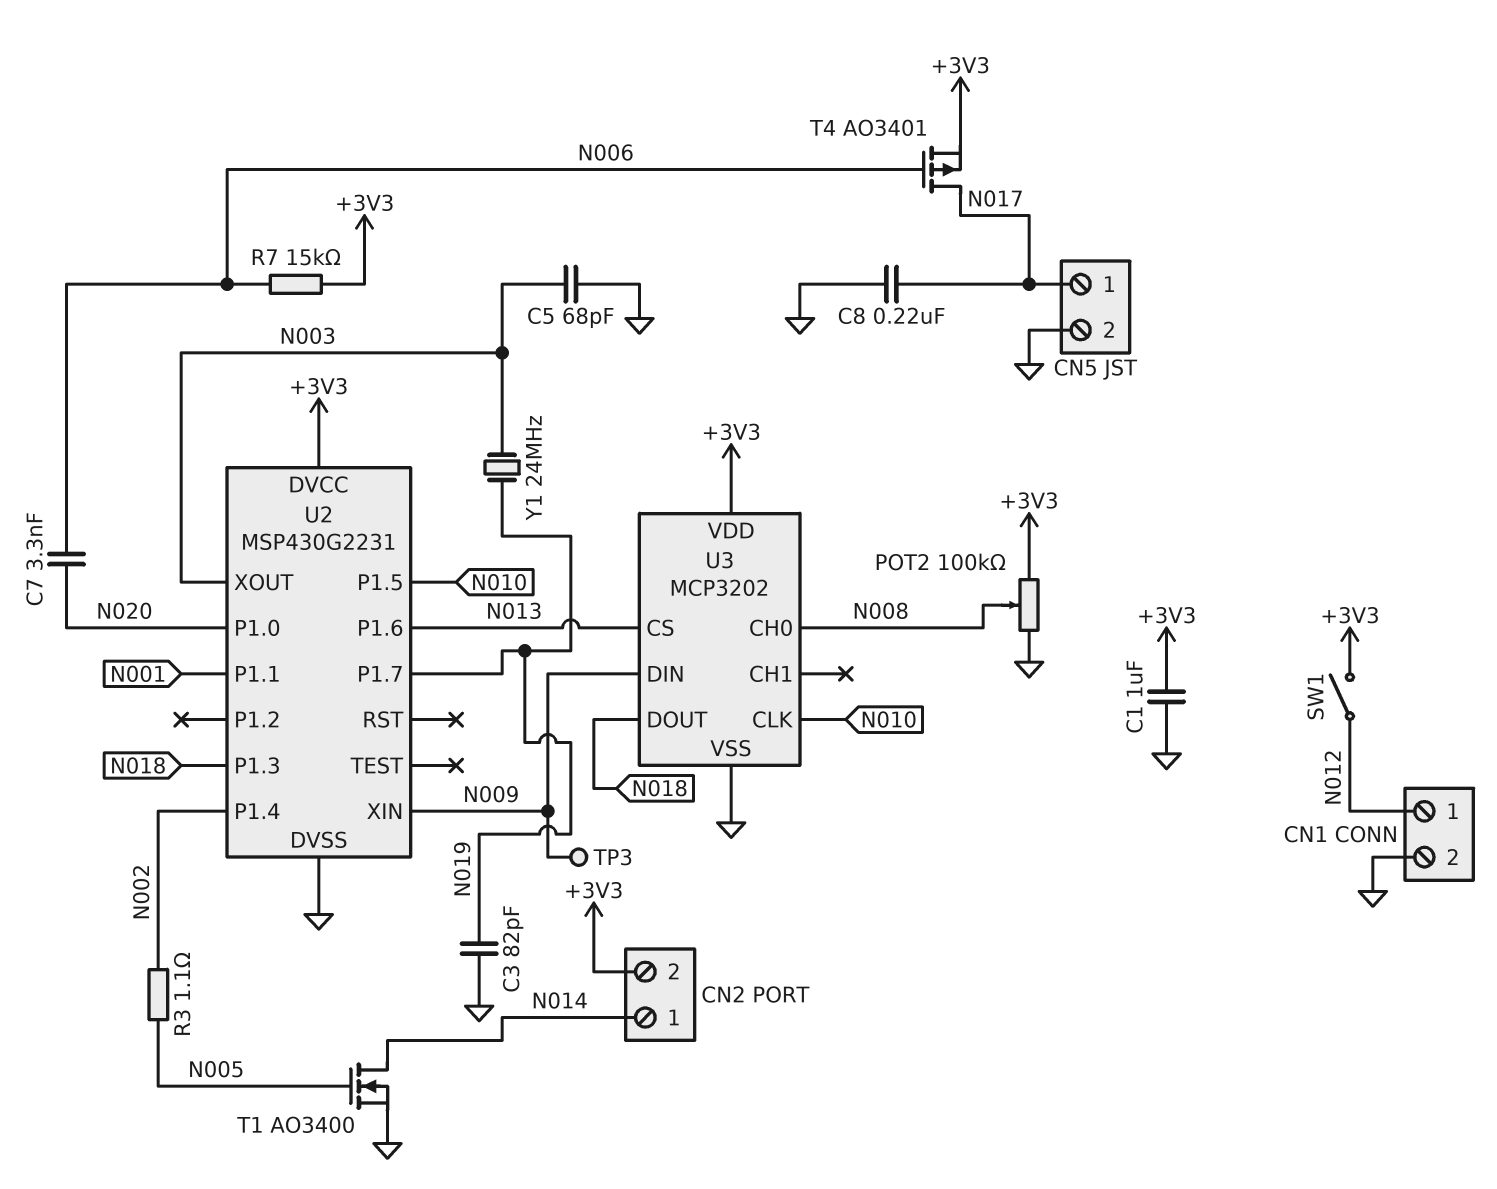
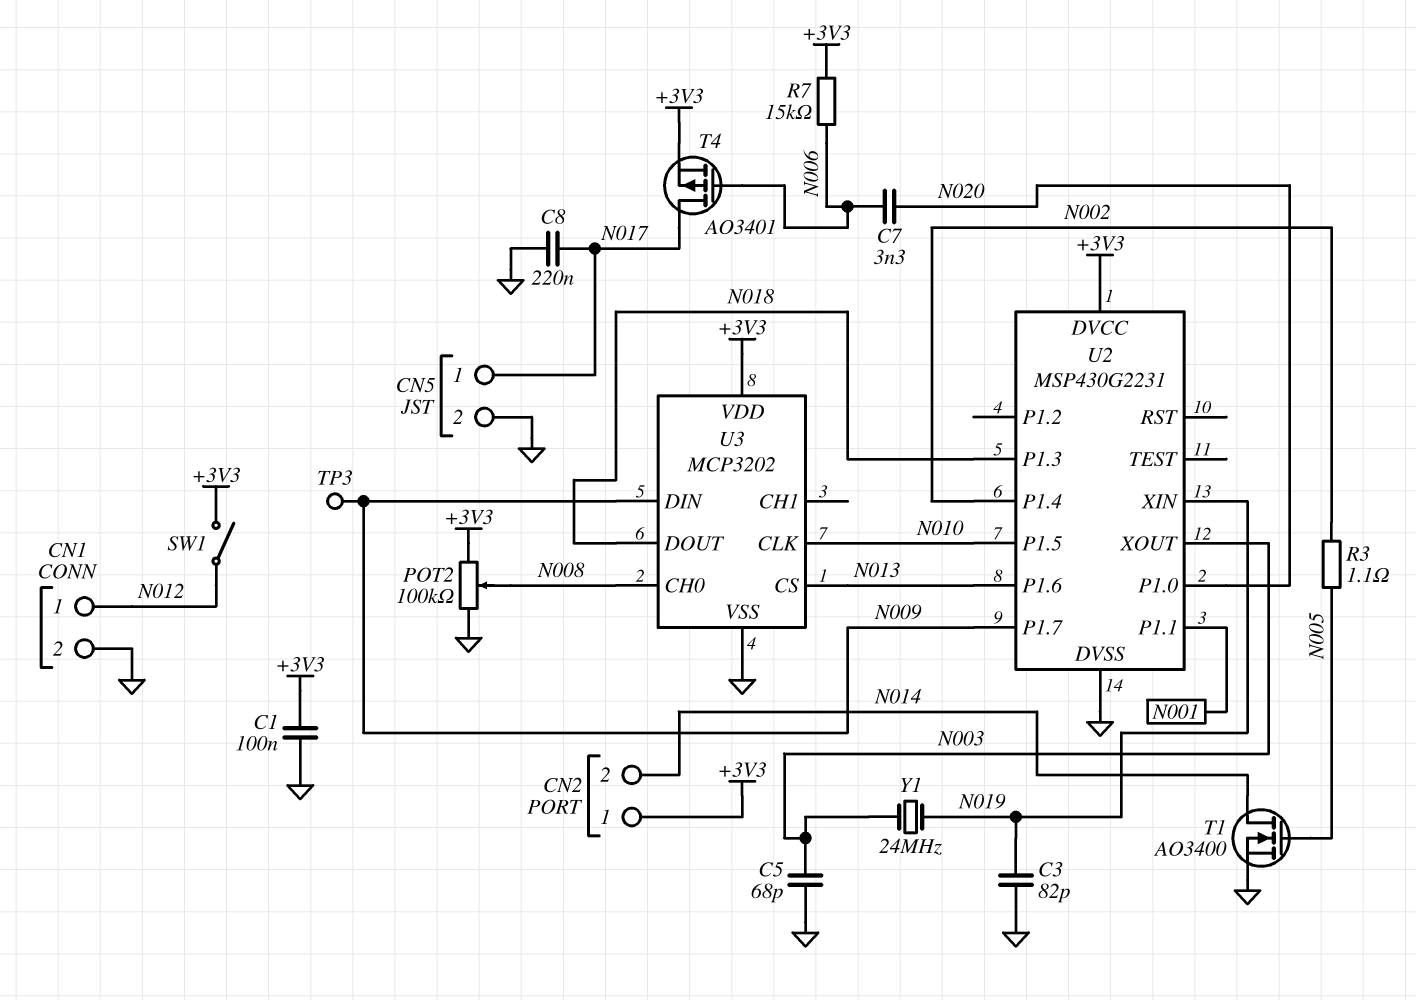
C1: 1uF (+3V3, GND) -> 100nF (+3V3, GND)
CN2 pin 1: N014 -> +3V3
CN2 pin 2: +3V3 -> N014
U2 pin P1.7: N019 -> N009
U2 pin XIN: N009 -> N019

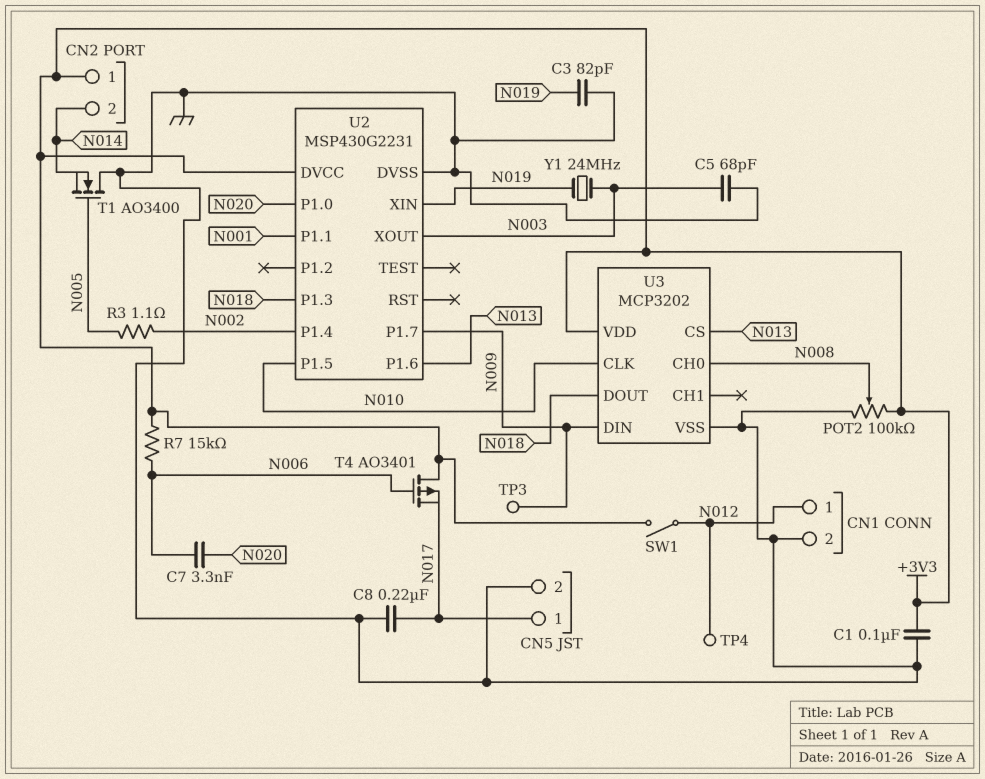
T1: NMOS AO3400 (G N005, D N014, S GND) -> NMOS AO3400 (G N005, D GND, S N014)
T4: PMOS AO3401 (G N006, D N017, S +3V3) -> PMOS AO3401 (G N006, D +3V3, S N017)
TP4: none -> test point (N012)

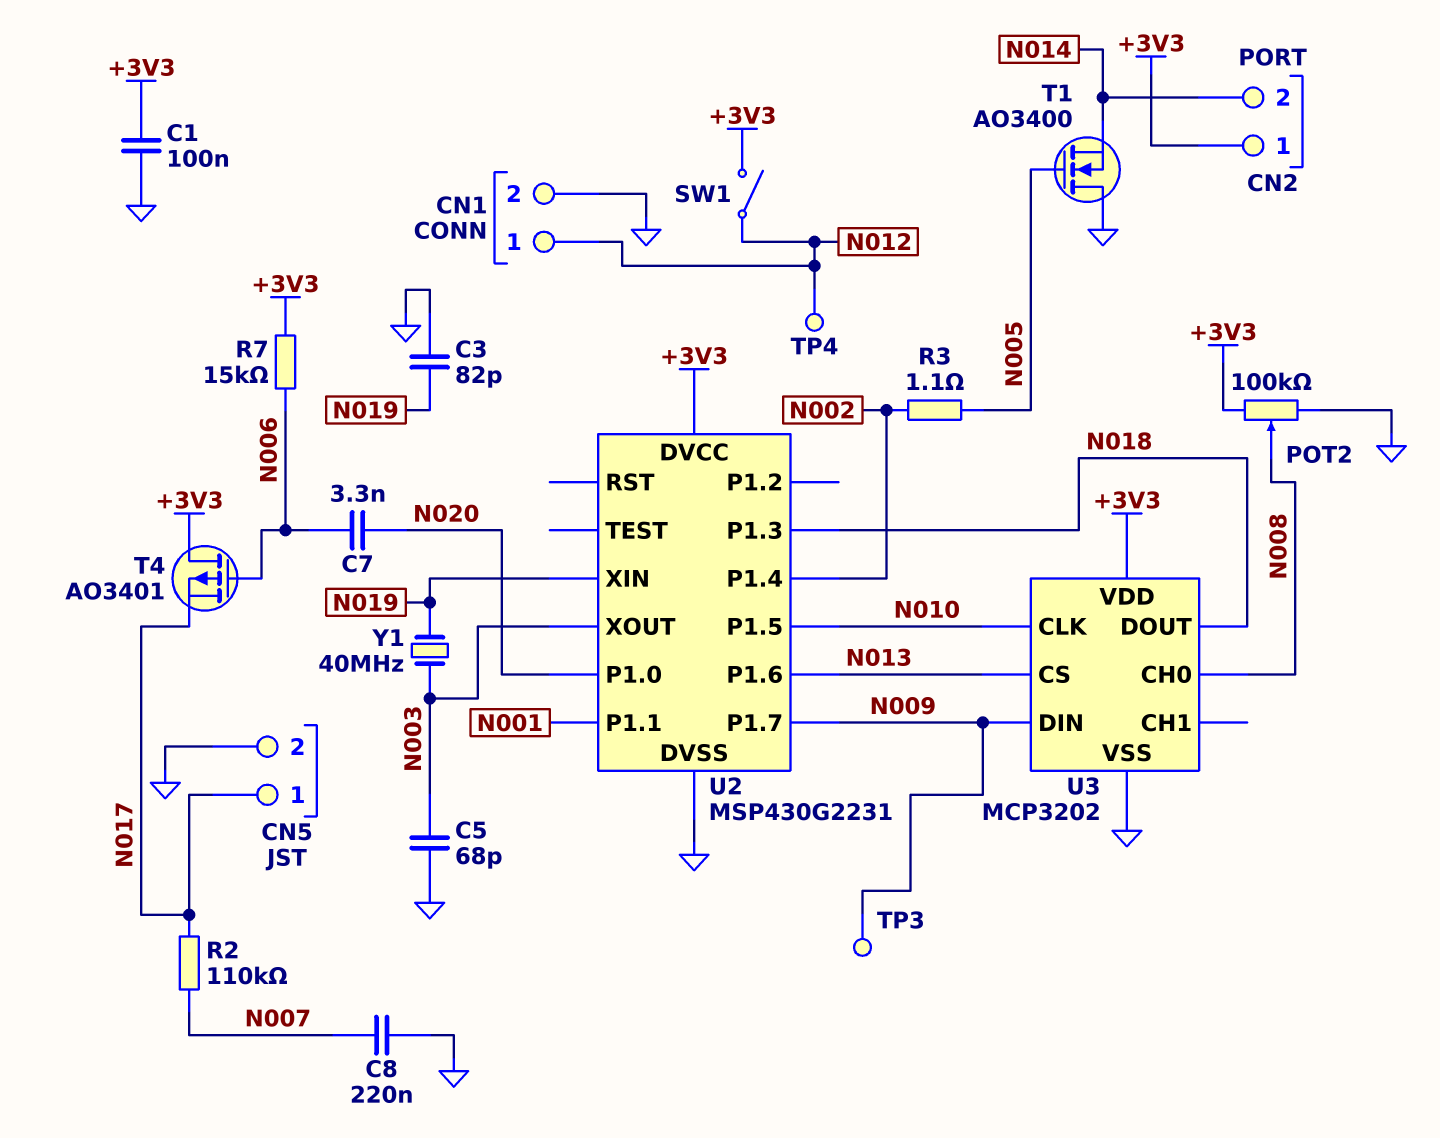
C8: 220nF (GND, N017) -> 220nF (GND, N007)
R2: none -> 110k (N007, N017)
Y1: 24MHz (N003, N019) -> 40MHz (N003, N019)

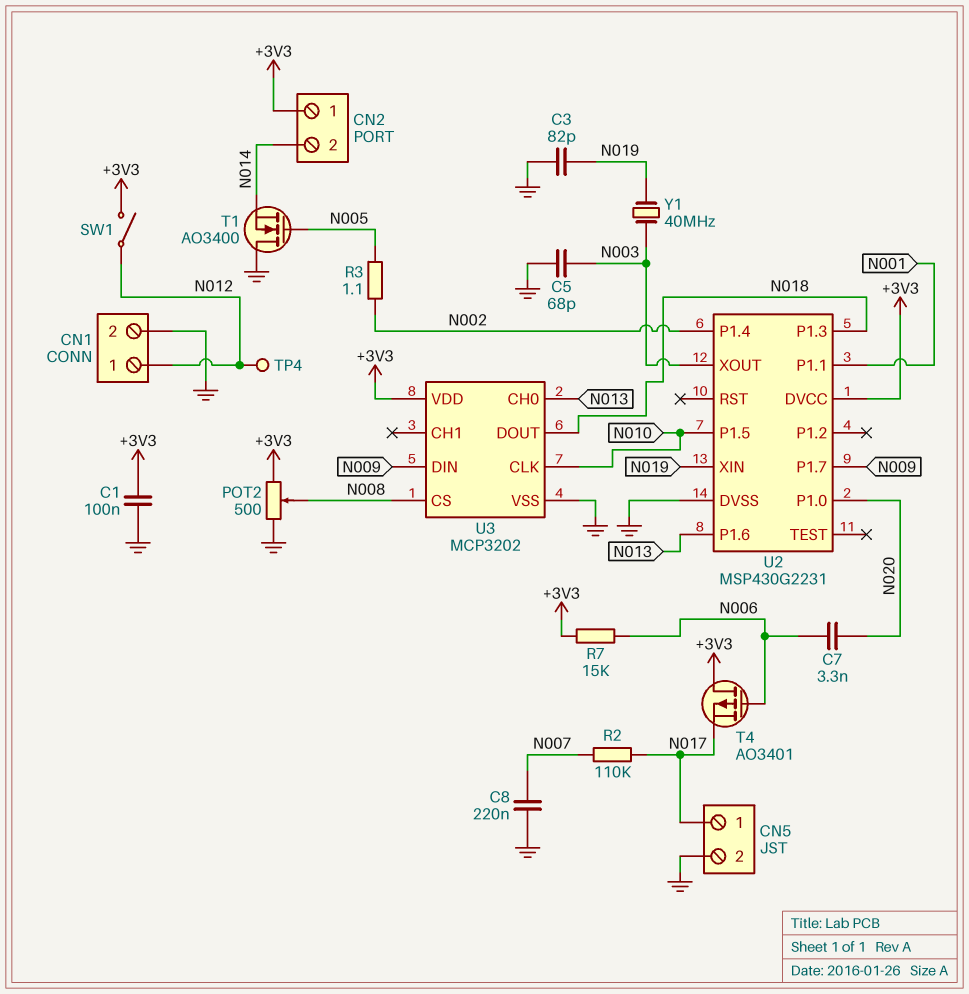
POT2: 100k (+3V3, GND, wiper N008) -> 500 (+3V3, GND, wiper N008)
TP3: test point (N009) -> none
U3 pin CH0: N008 -> N013
U3 pin CS: N013 -> N008

